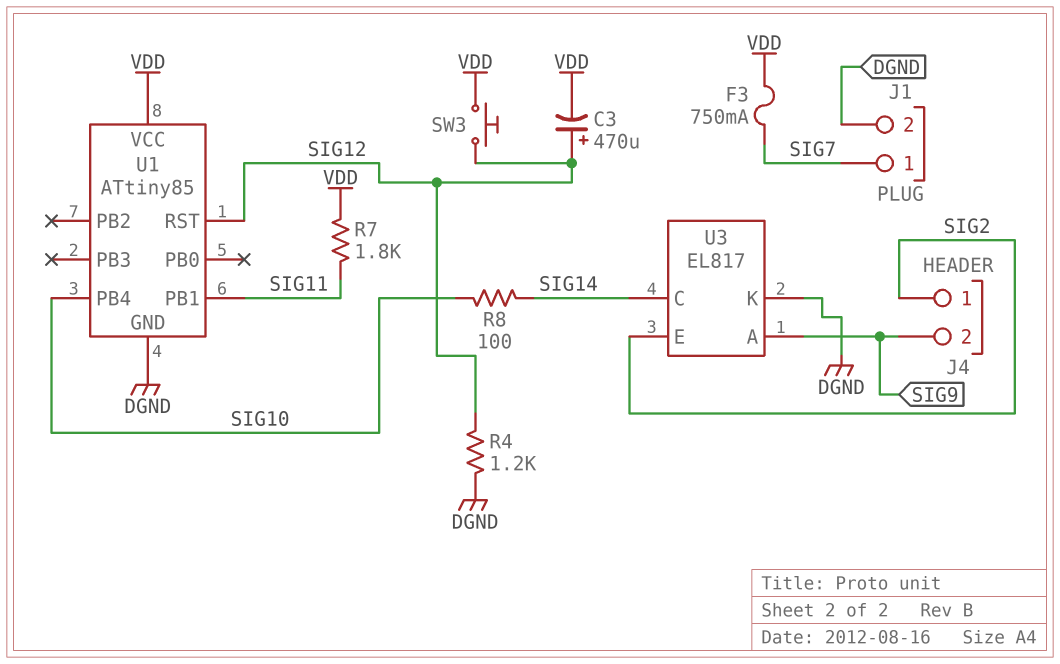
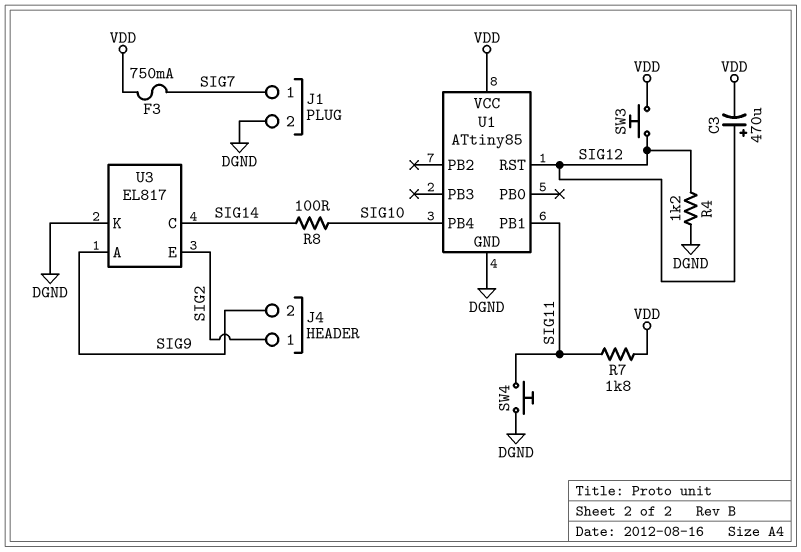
SW4: none -> button (DGND, SIG11)

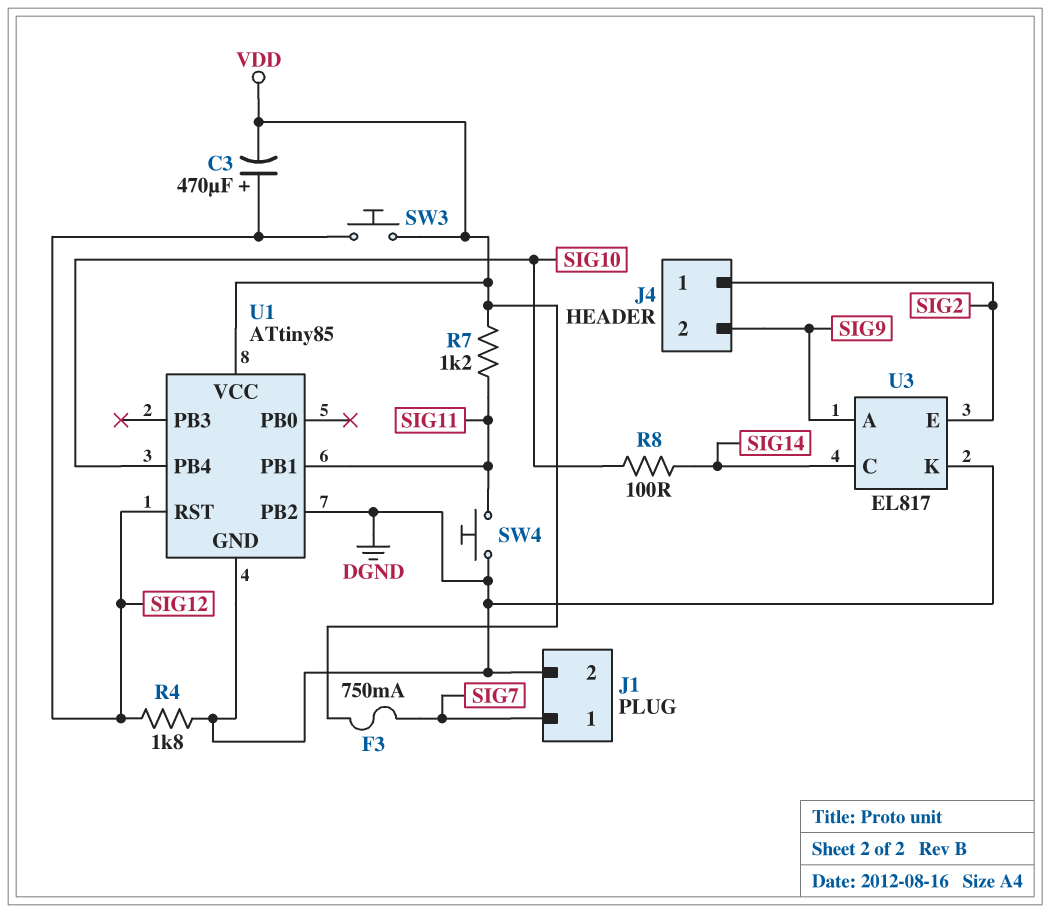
R4: 1.2k (DGND, SIG12) -> 1.8k (DGND, SIG12)
R7: 1.8k (SIG11, VDD) -> 1.2k (SIG11, VDD)
U1 pin PB2: none -> DGND

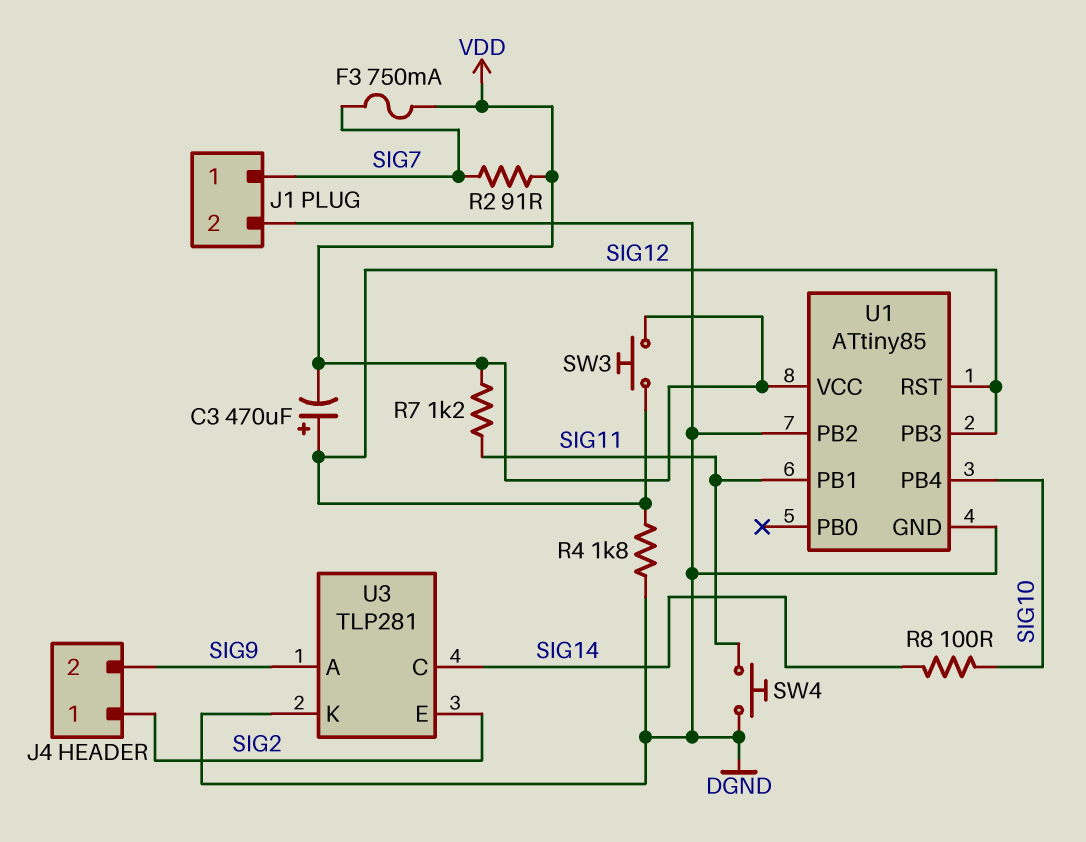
R2: none -> 91 (SIG7, VDD)
U1 pin PB3: none -> SIG12
U3: EL817 -> TLP281

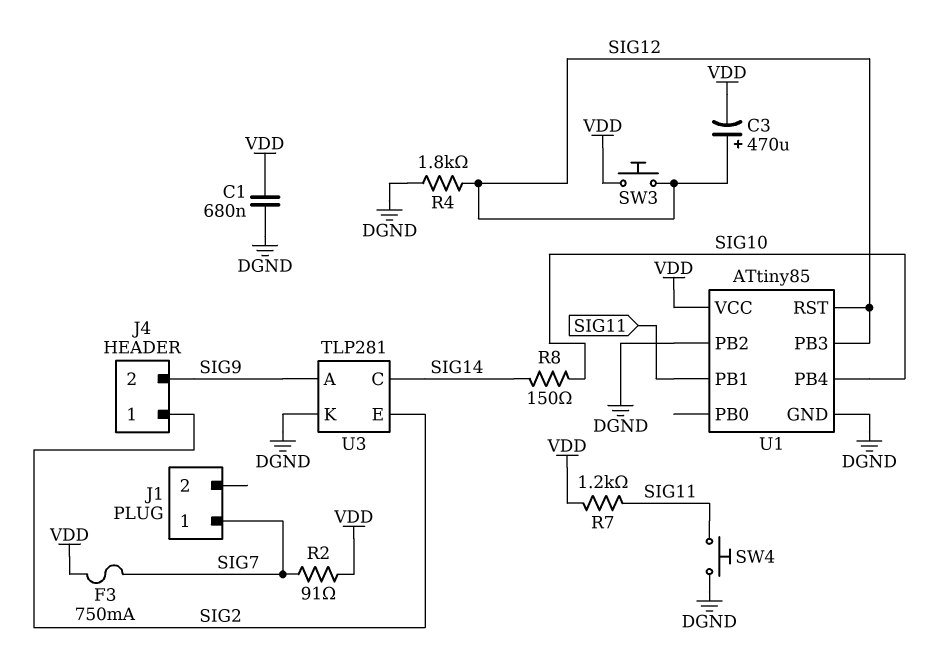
C1: none -> 680nF (DGND, VDD)
J1 pin 2: DGND -> none
R8: 100 (SIG10, SIG14) -> 150 (SIG10, SIG14)

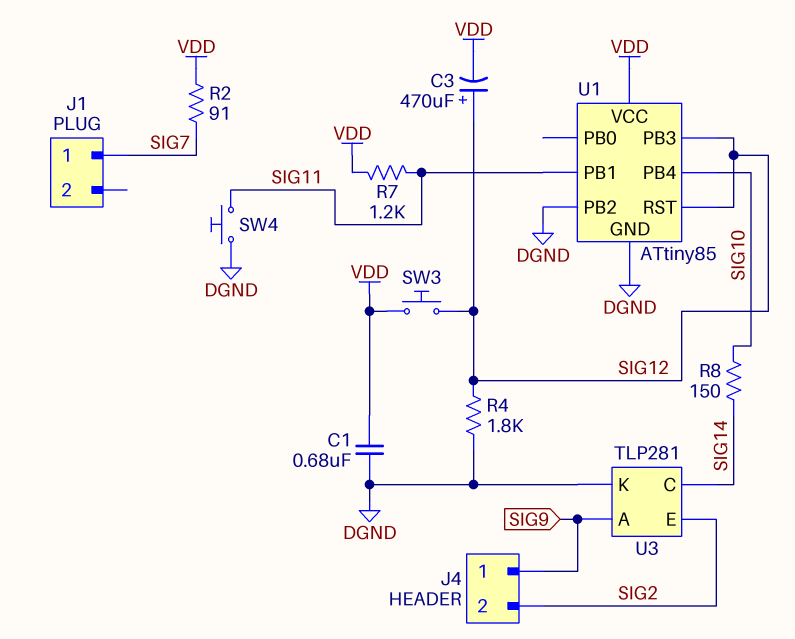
F3: 750mA (SIG7, VDD) -> none
J4 pin 1: SIG2 -> SIG9
J4 pin 2: SIG9 -> SIG2

